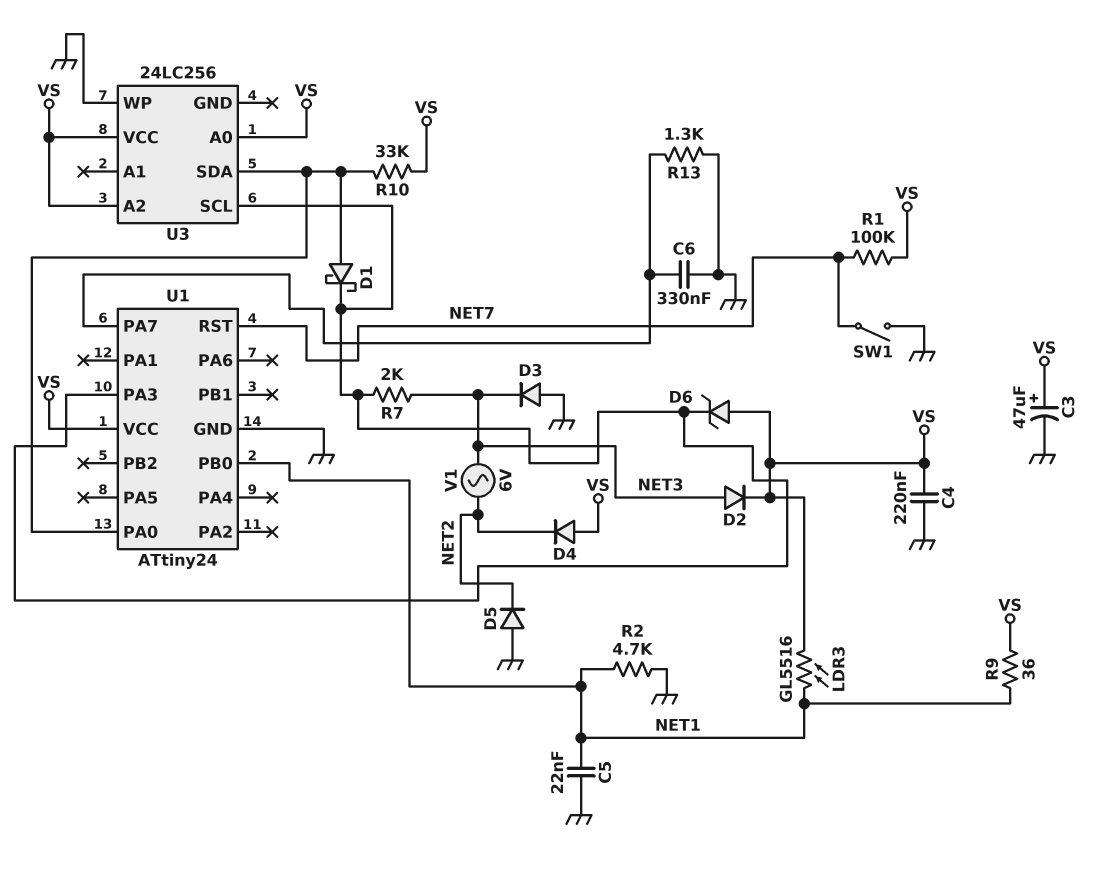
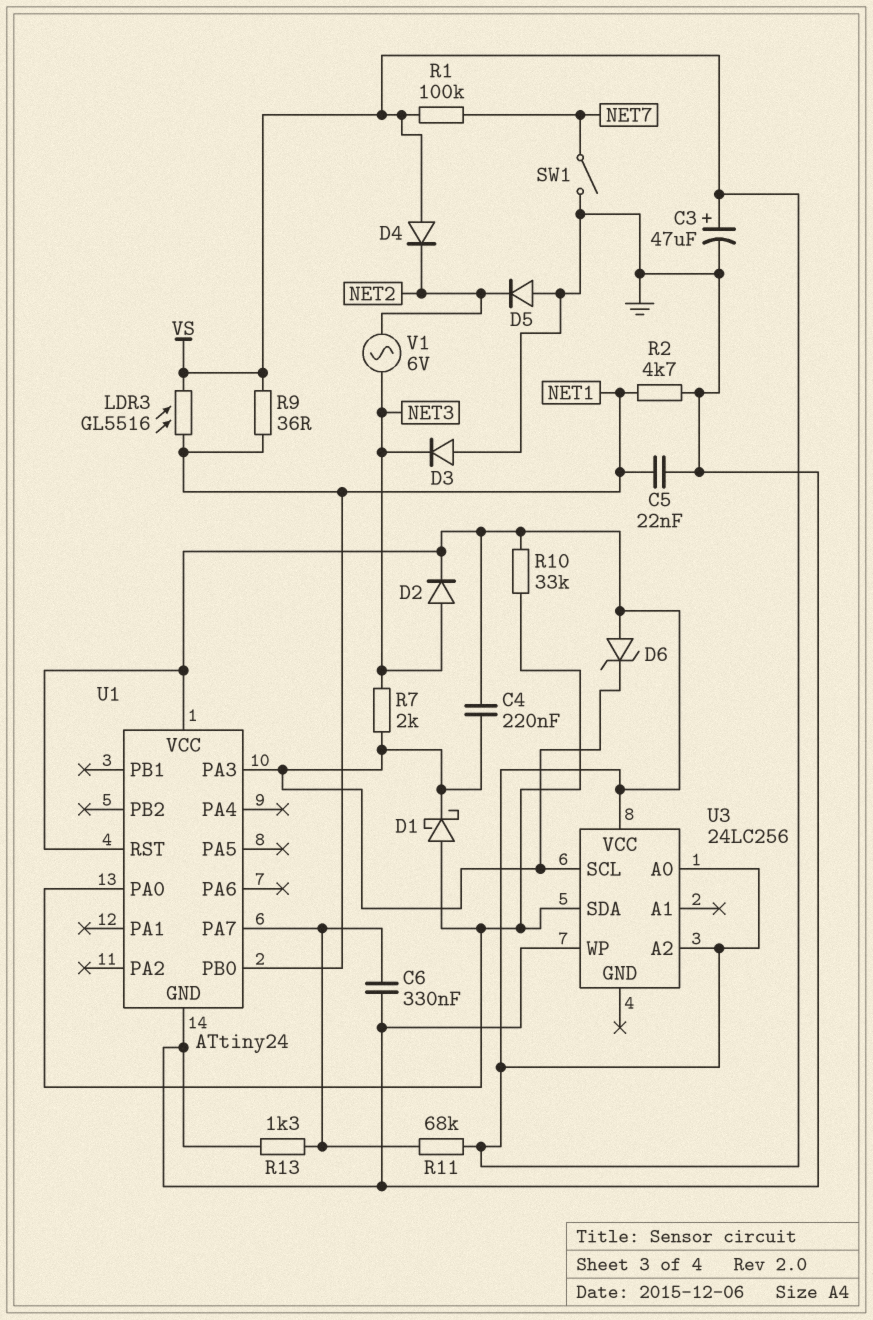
C4: 220nF (GND, VS) -> 220nF (U1/PA3, VS)
R11: none -> 68k (U1/PA7, VS)
U1 pin RST: NET7 -> VS

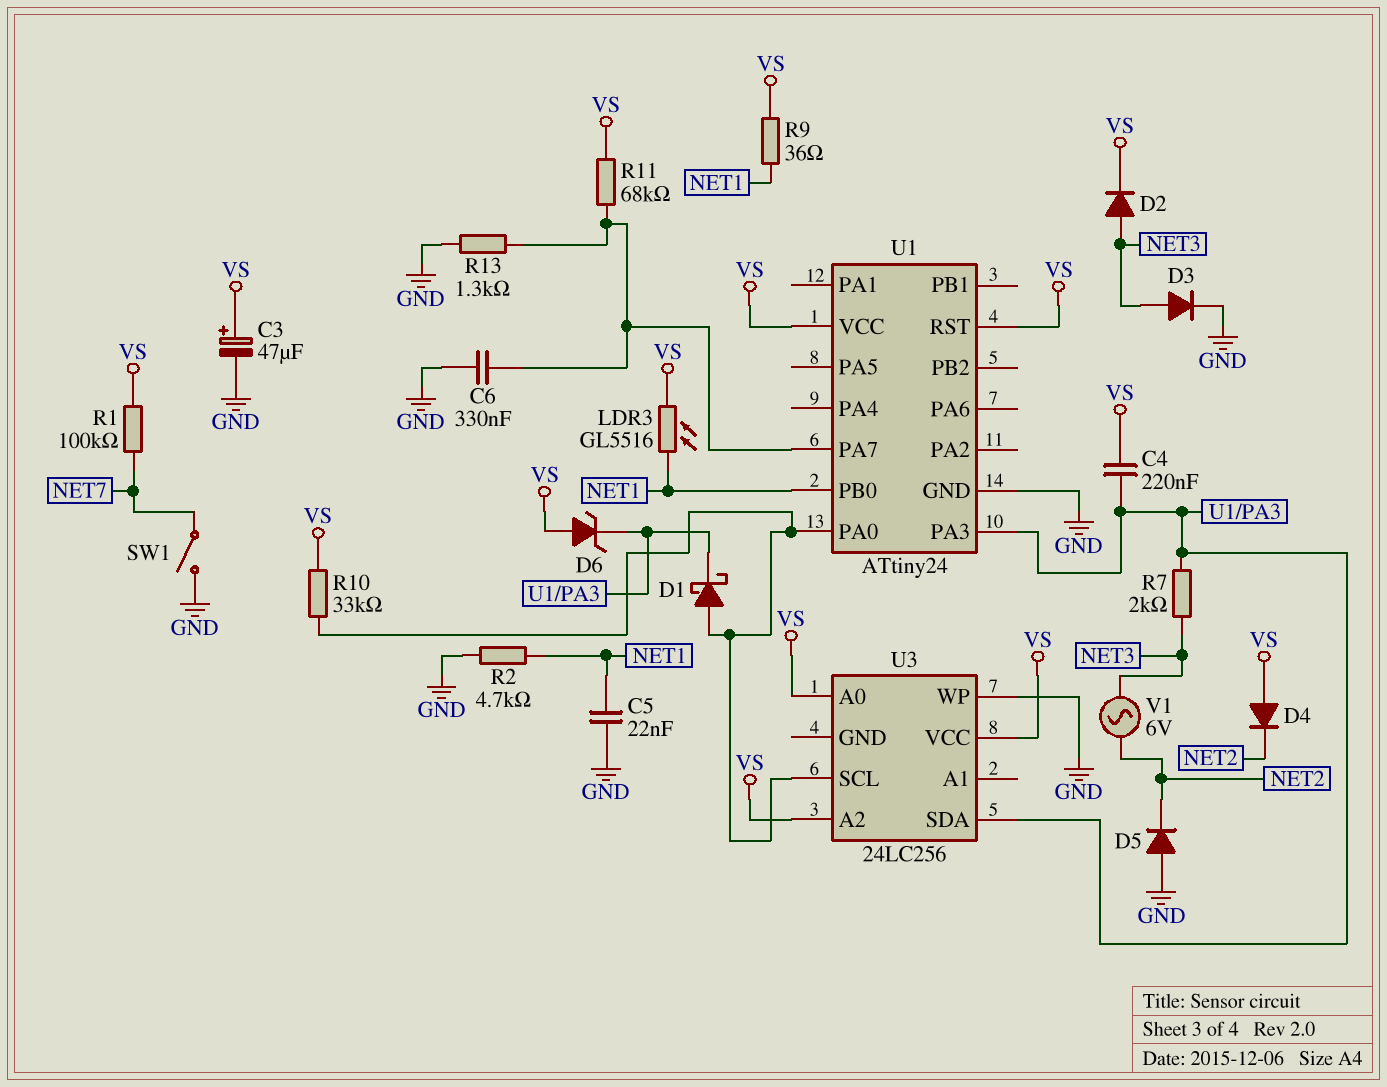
D3: diode (A GND, K NET3) -> diode (A NET3, K GND)
U3 pin SCL: U1/PA3 -> U1/PA0
U3 pin SDA: U1/PA0 -> U1/PA3

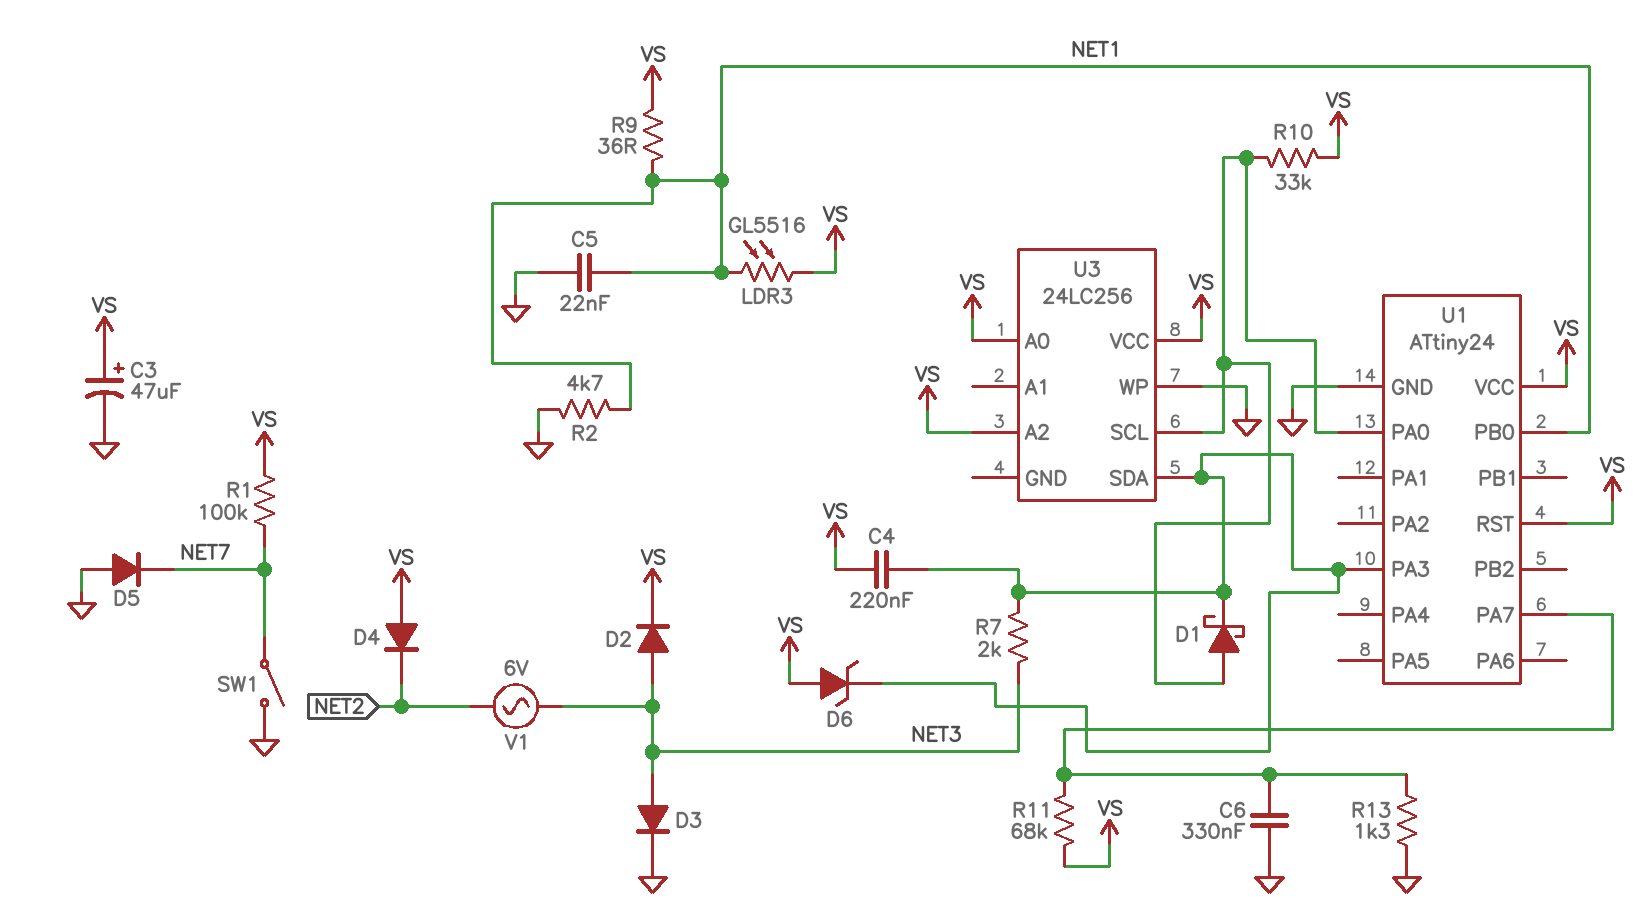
D5: diode (A GND, K NET2) -> diode (A GND, K NET7)

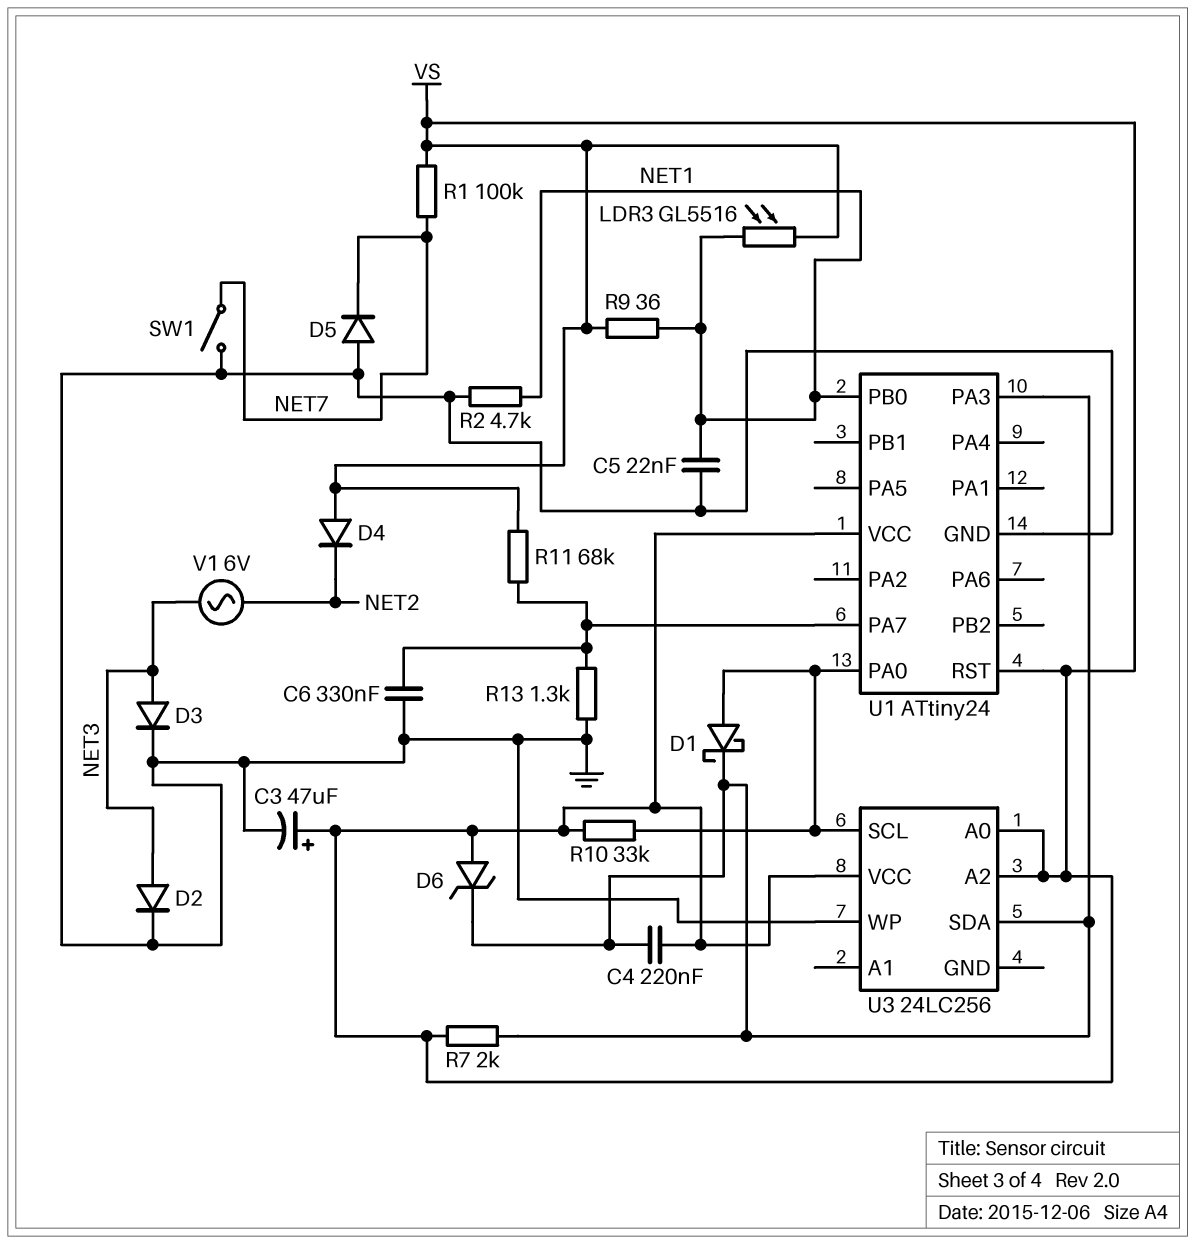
D2: diode (A NET3, K VS) -> diode (A NET3, K GND)
R7: 2k (NET3, U1/PA3) -> 2k (U1/PA3, VS)

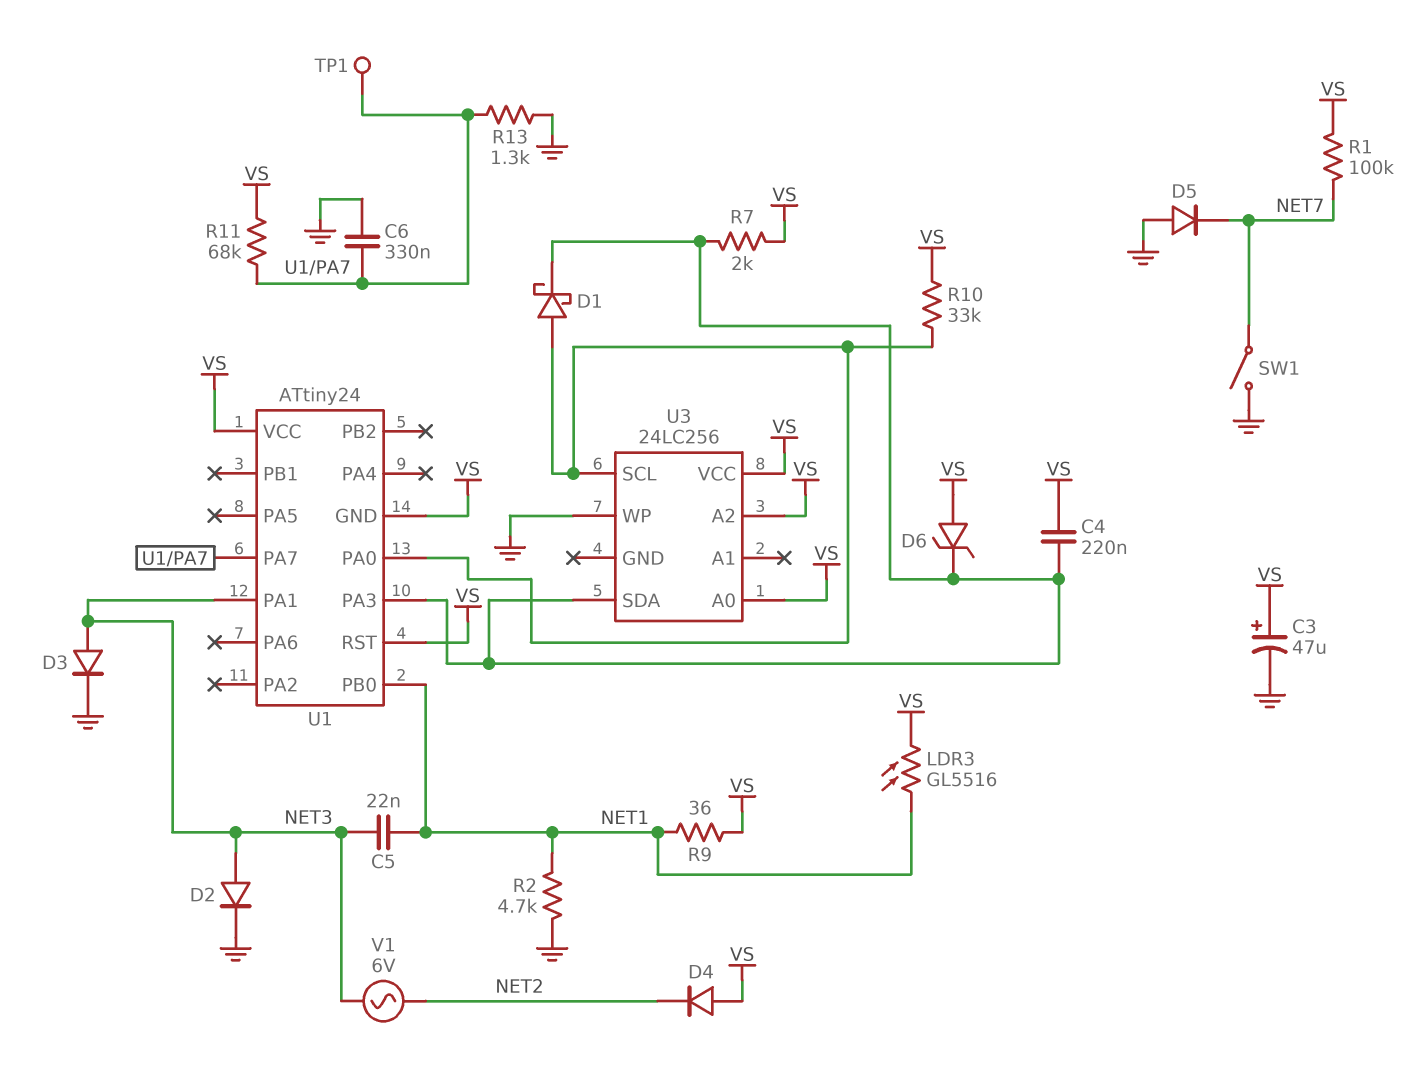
C5: 22nF (GND, NET1) -> 22nF (NET1, NET3)
TP1: none -> test point (U1/PA7)
U1 pin GND: GND -> VS
U1 pin PA1: none -> NET3

